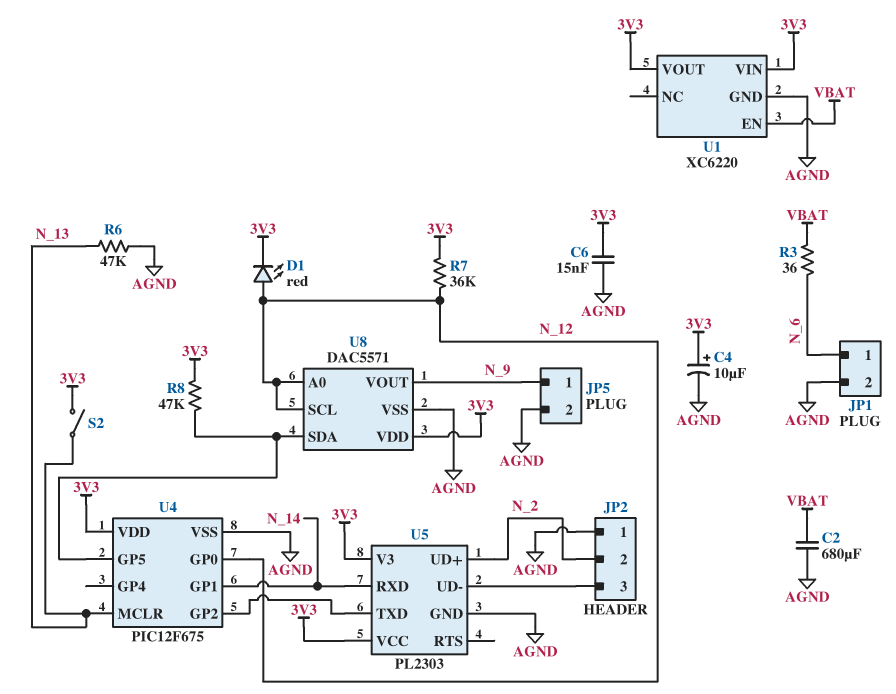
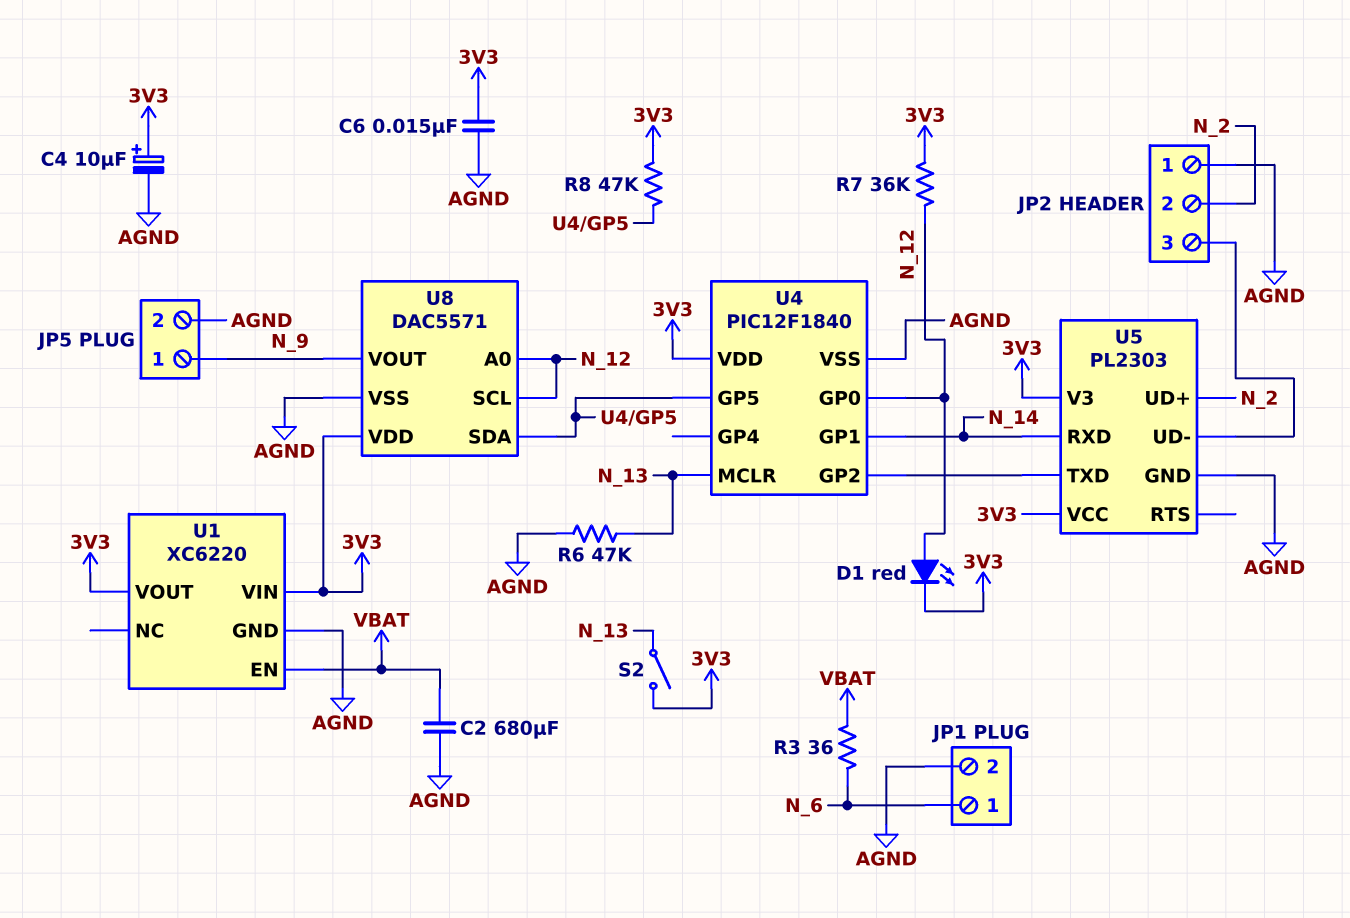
U4: PIC12F675 -> PIC12F1840

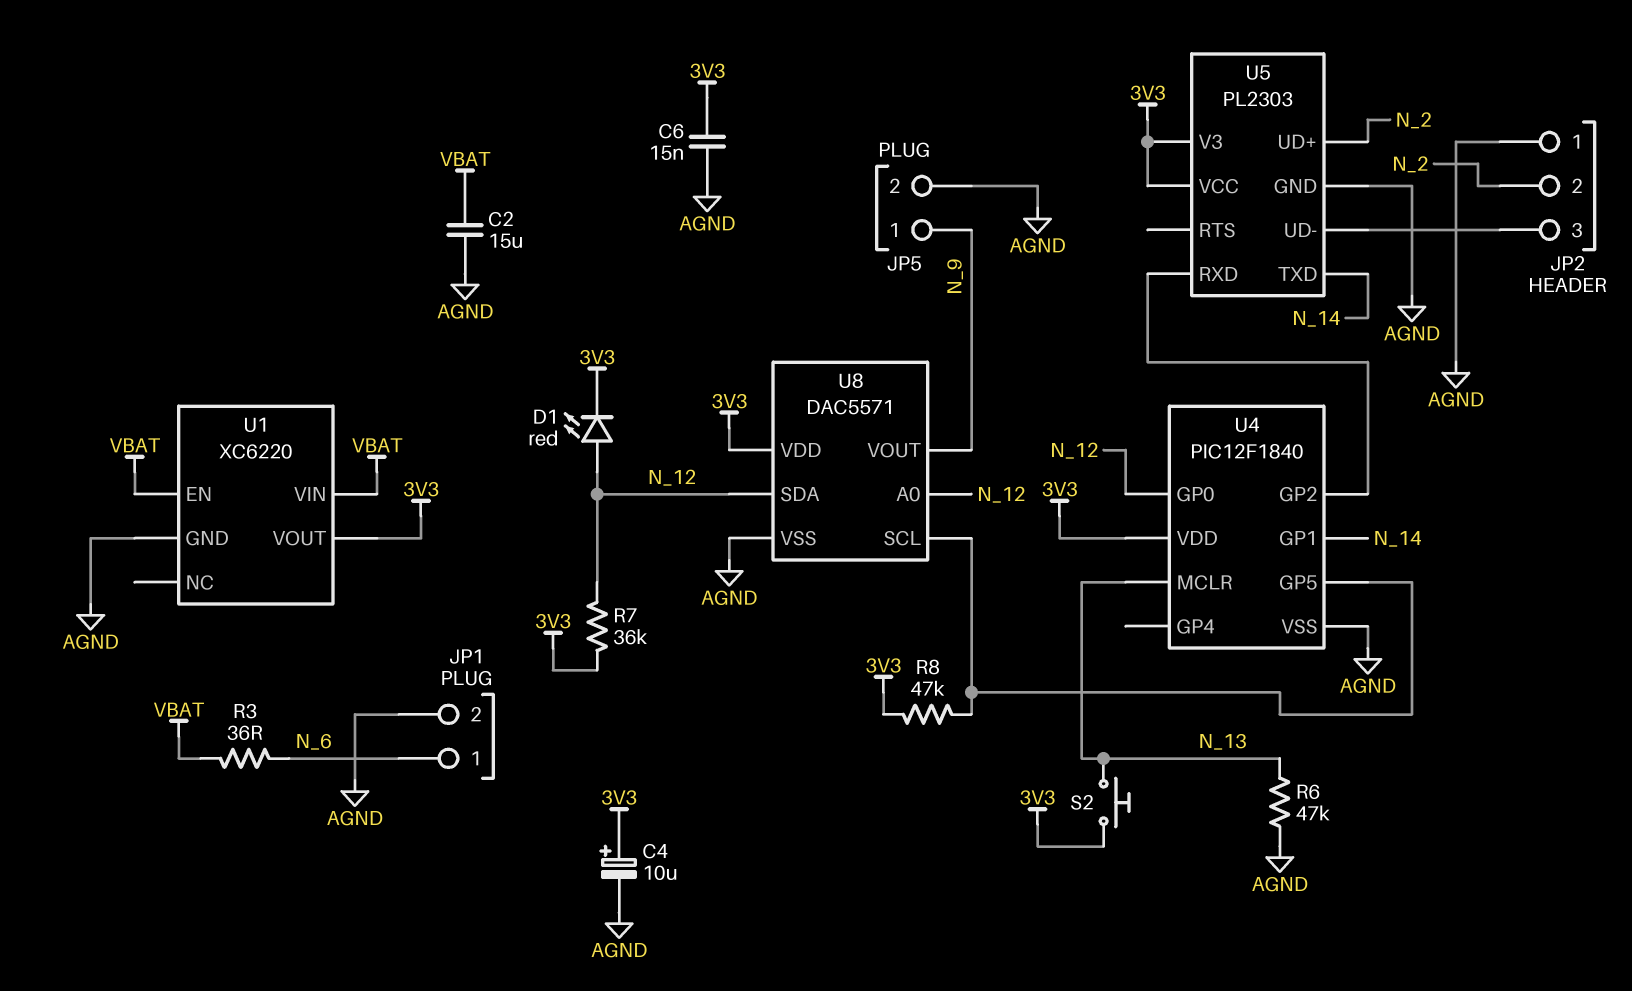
C2: 680uF (AGND, VBAT) -> 15uF (AGND, VBAT)
S2: switch (3V3, N_13) -> button (3V3, N_13)
U1 pin VIN: 3V3 -> VBAT
U5 pin RXD: N_14 -> U4/GP2
U5 pin TXD: U4/GP2 -> N_14
U8 pin SCL: N_12 -> U4/GP5
U8 pin SDA: U4/GP5 -> N_12

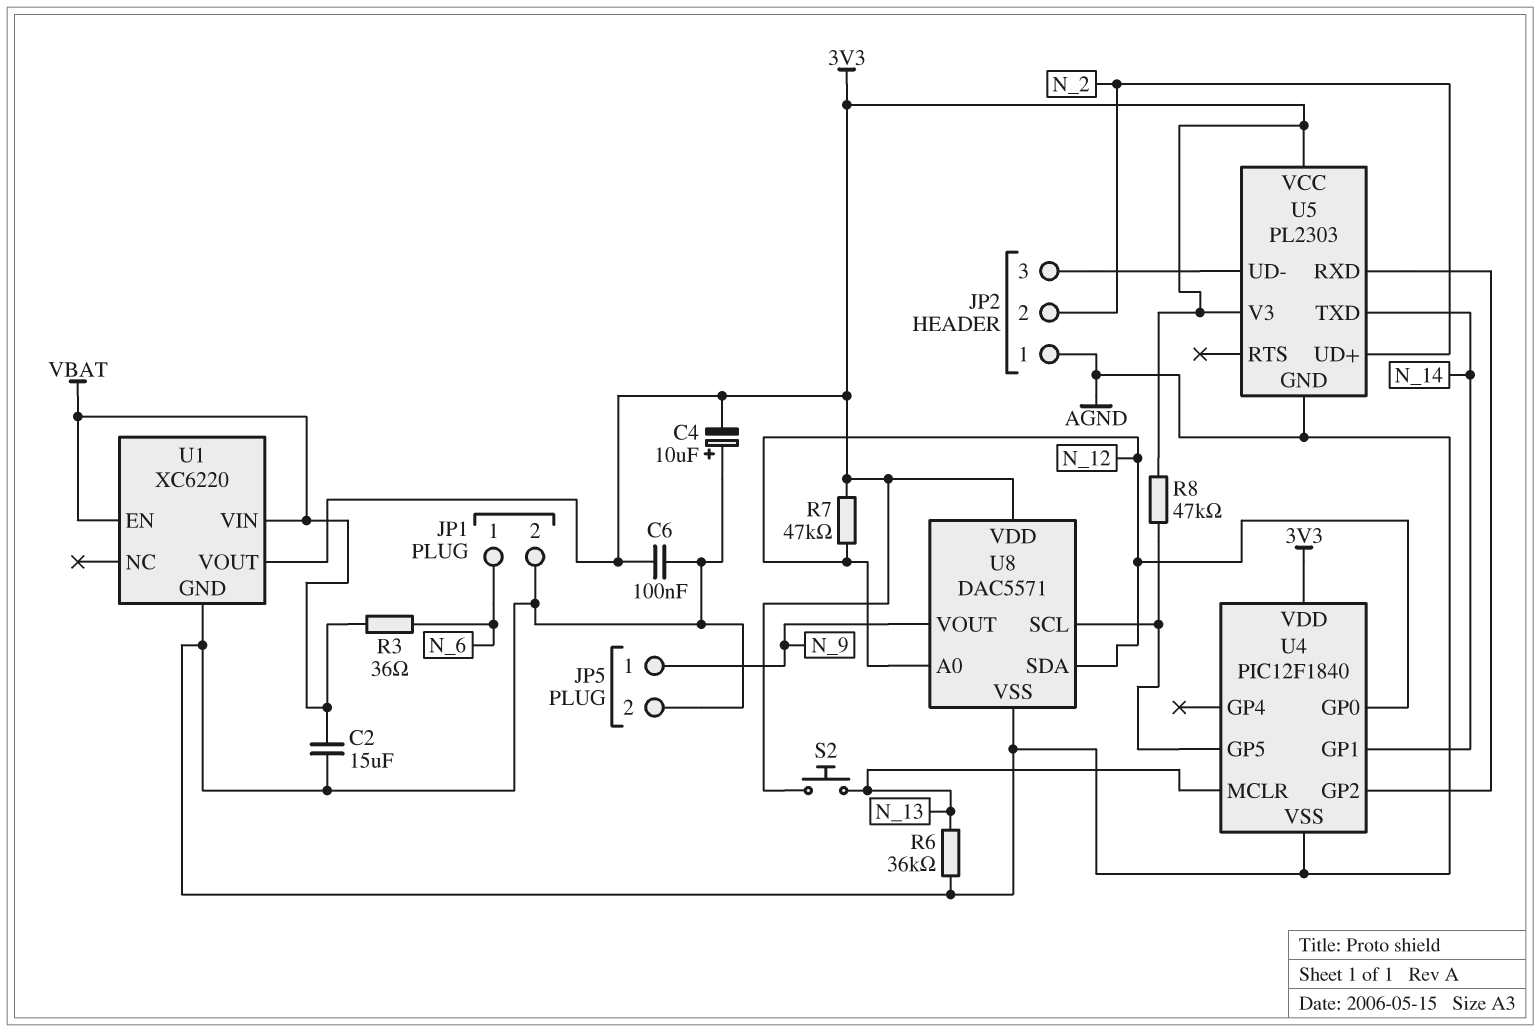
C4: 10uF (plus 3V3, minus AGND) -> 10uF (plus AGND, minus 3V3)
C6: 15nF (3V3, AGND) -> 100nF (3V3, AGND)
D1: LED red (A N_12, K 3V3) -> none
R6: 47k (AGND, N_13) -> 36k (AGND, N_13)
R7: 36k (3V3, N_12) -> 47k (3V3, N_12)

